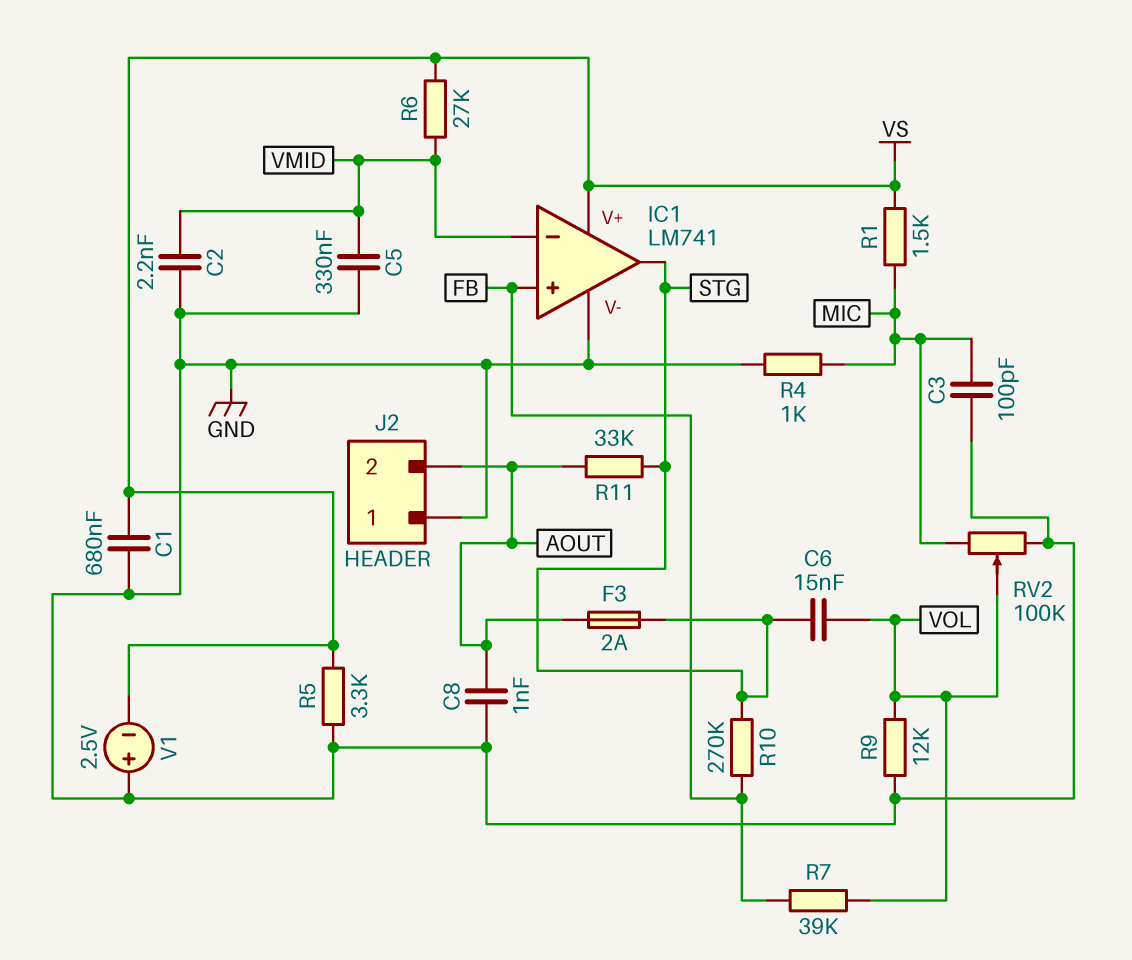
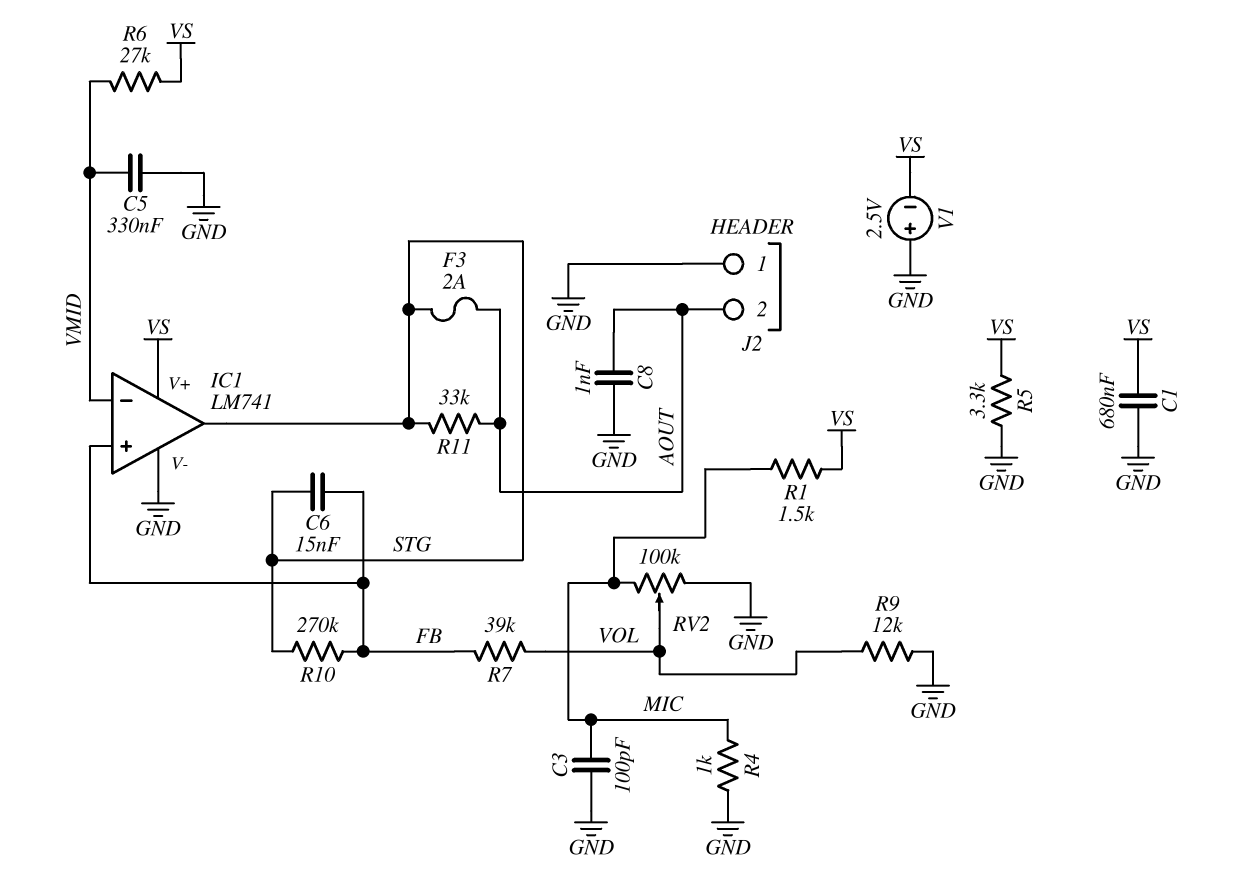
C2: 2.2nF (GND, VMID) -> none
C6: 15nF (STG, VOL) -> 15nF (FB, STG)

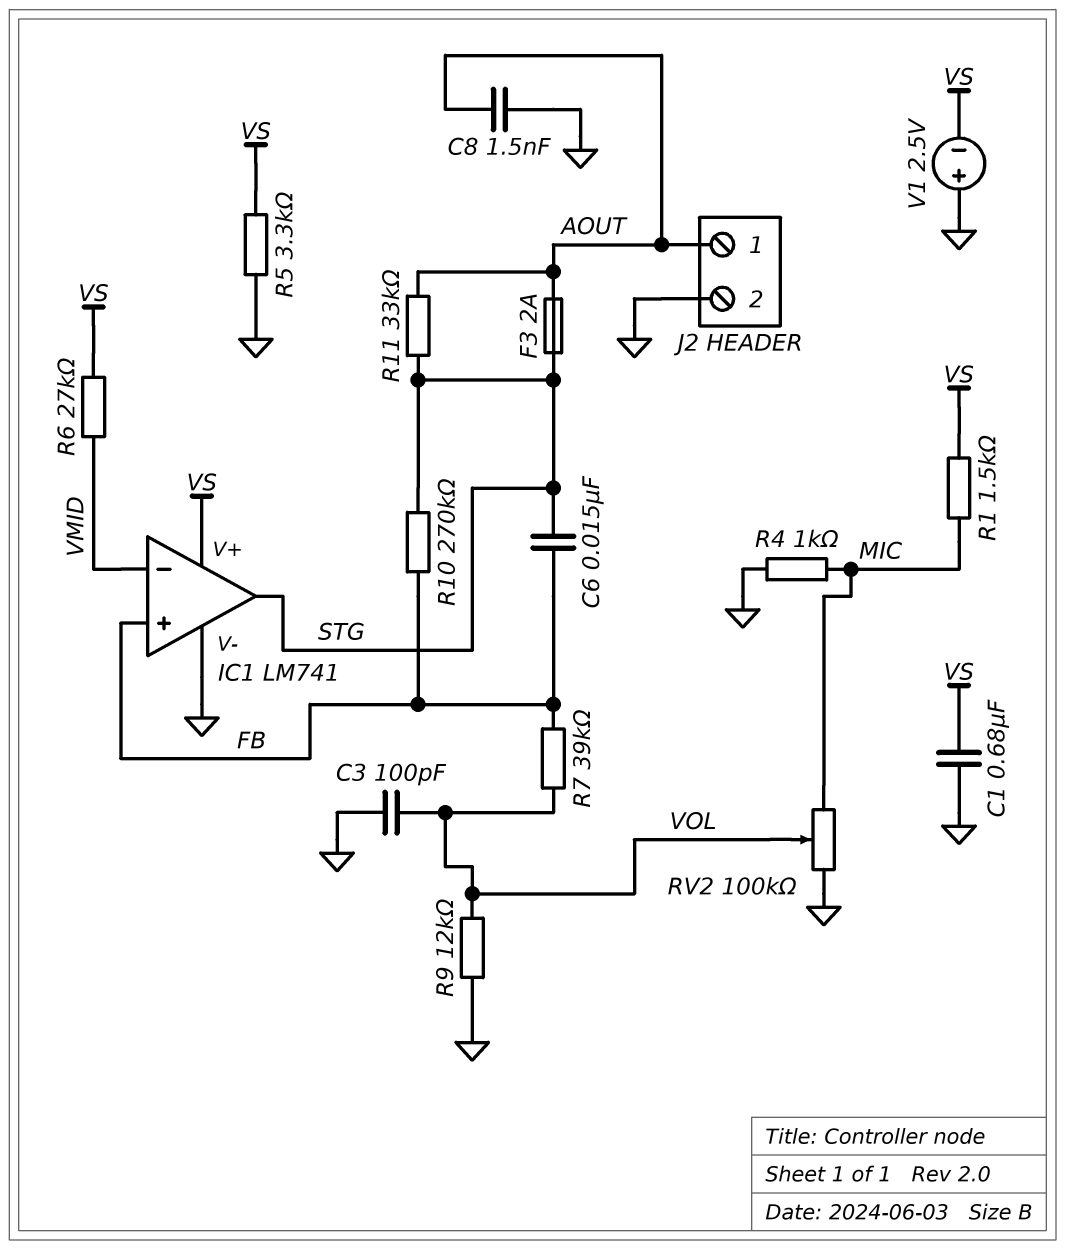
C3: 100pF (GND, MIC) -> 100pF (GND, VOL)
C5: 330nF (GND, VMID) -> none
C8: 1nF (AOUT, GND) -> 1.5nF (AOUT, GND)
J2 pin 1: GND -> AOUT
J2 pin 2: AOUT -> GND

